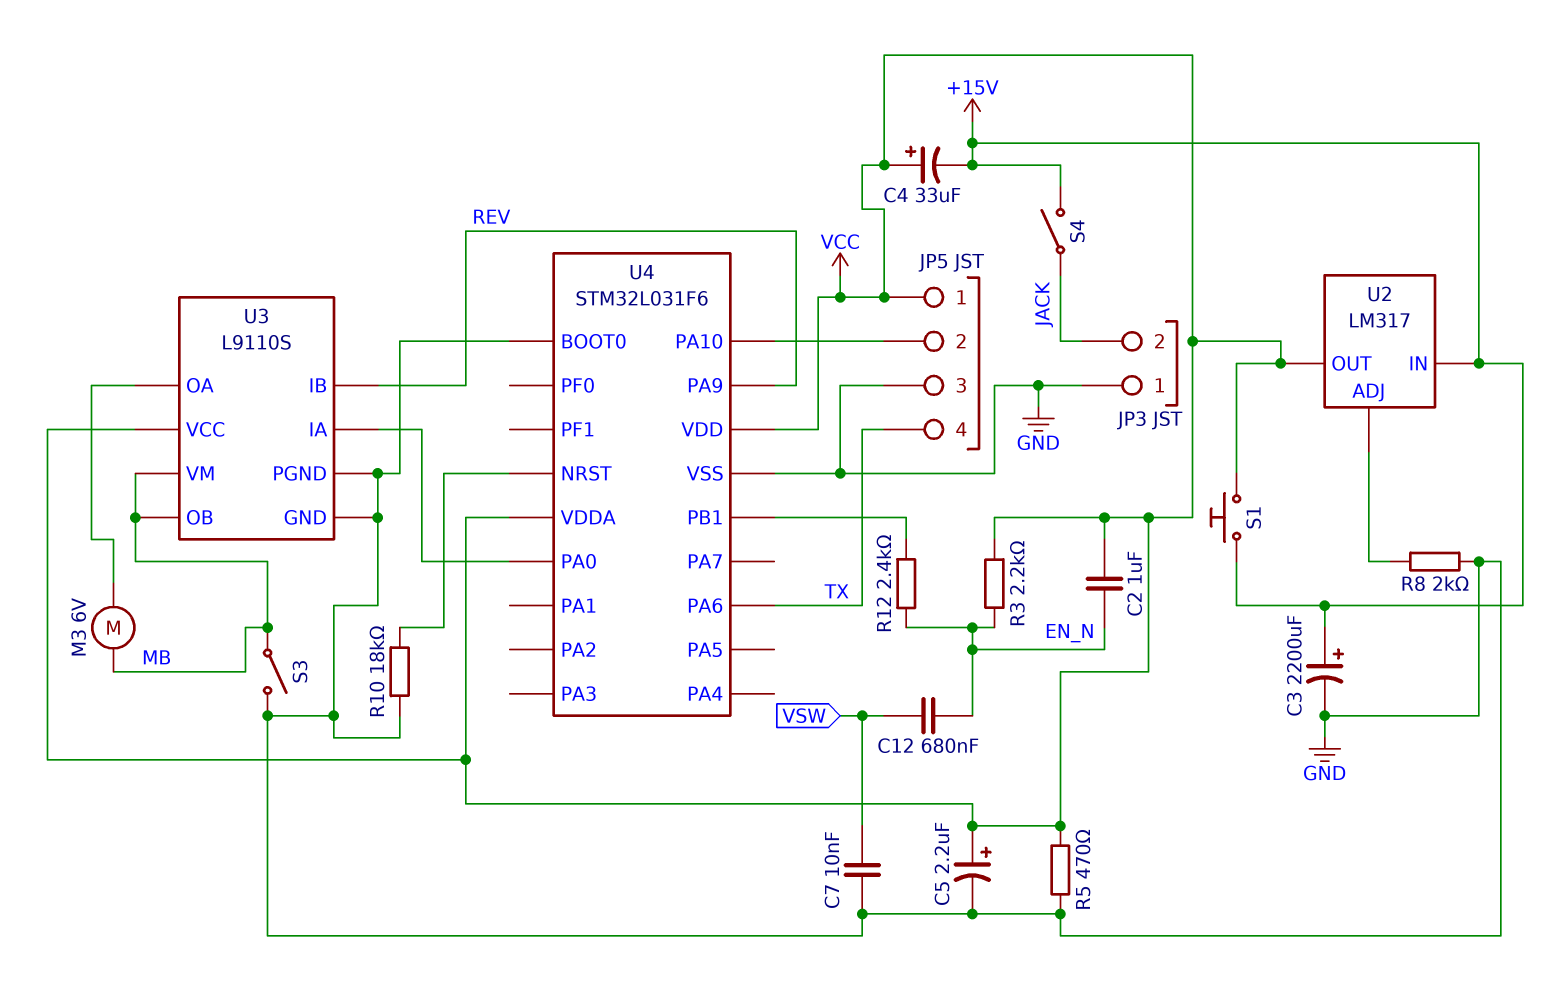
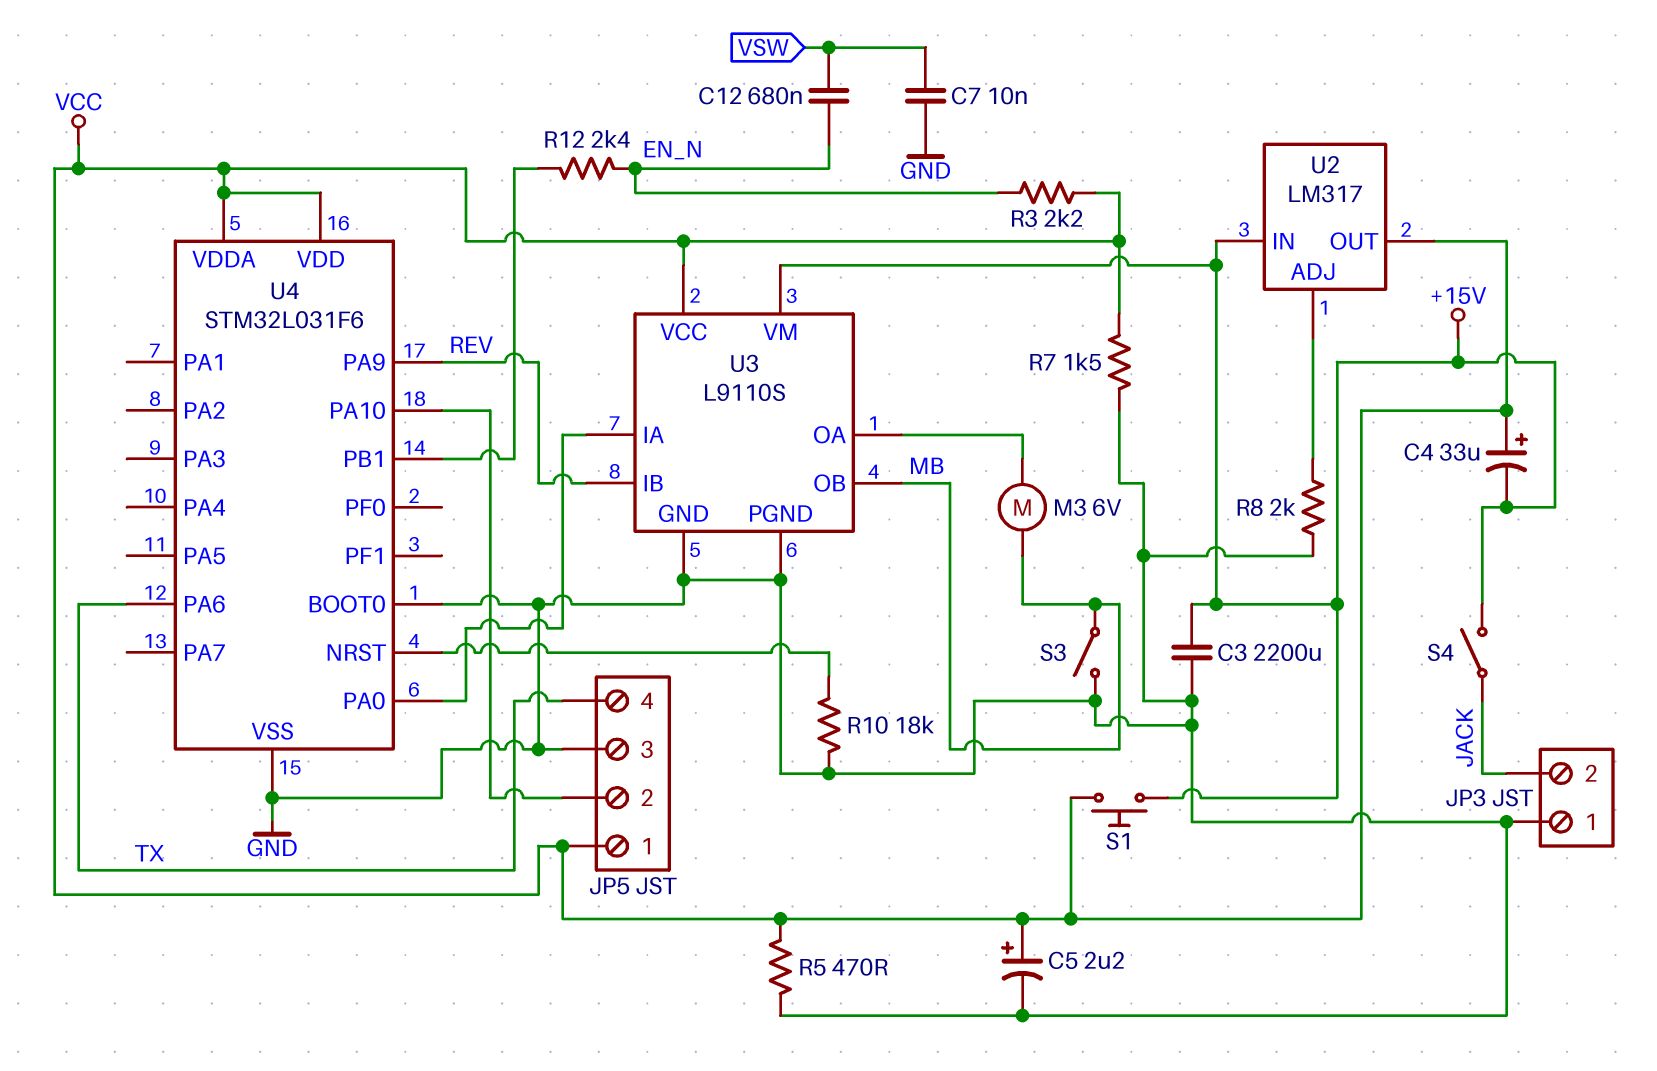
C2: 1uF (EN_N, VCC) -> none
C3: 2200uF (plus +15V, minus GND) -> 2200uF (+15V, GND)
R7: none -> 1.5k (GND, VCC)
U3 pin VM: MB -> +15V

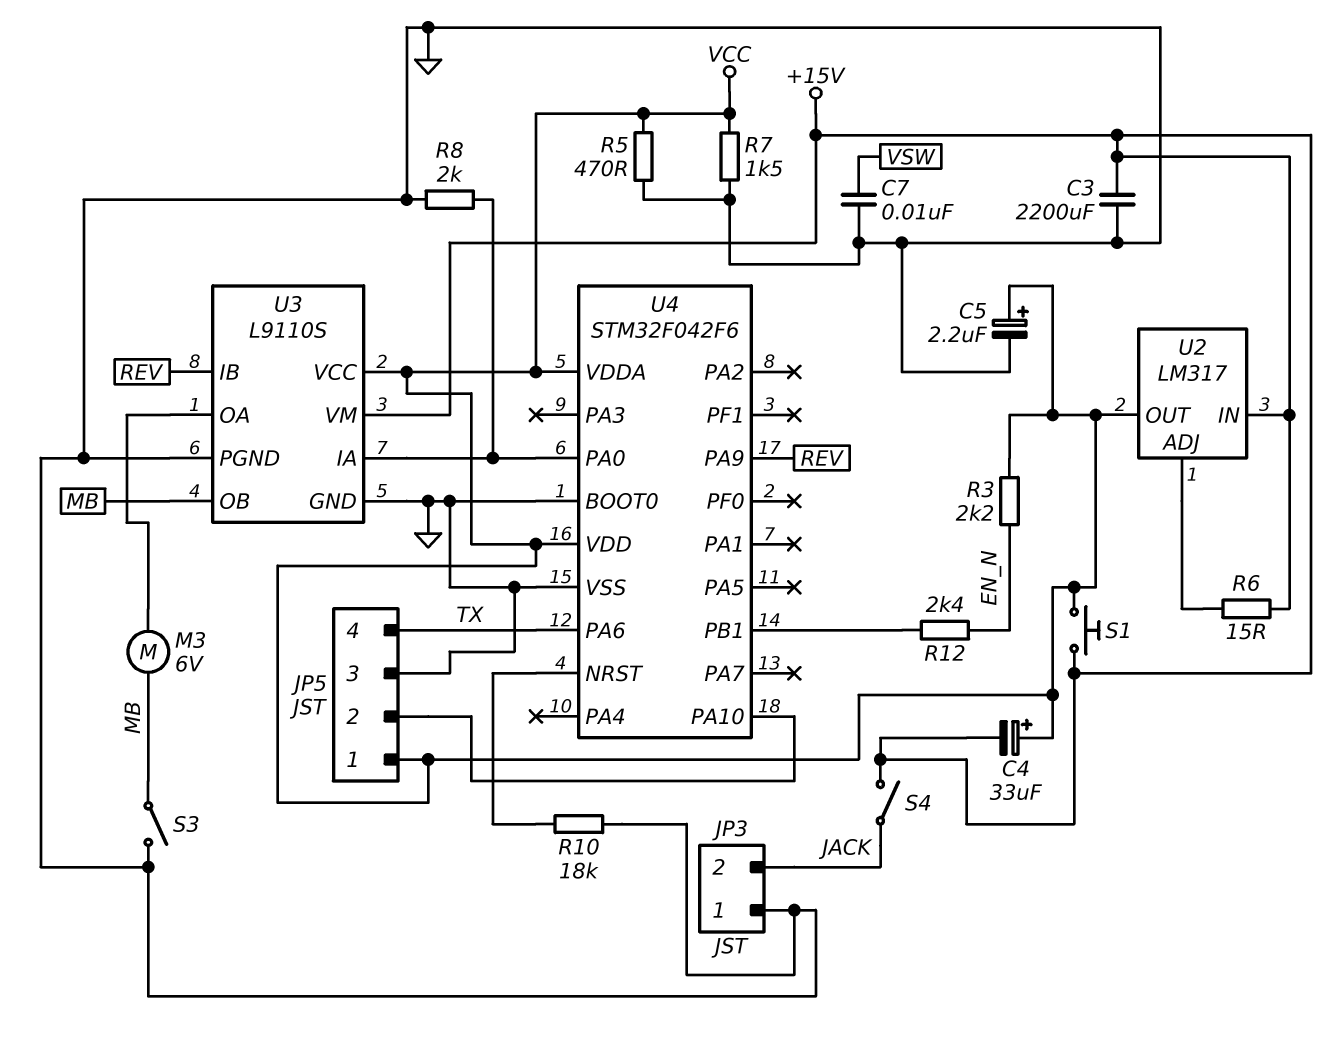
C12: 680nF (EN_N, VSW) -> none
R6: none -> 15 (+15V, U2/ADJ)
R8: 2k (GND, U2/ADJ) -> 2k (GND, U3/IA)
U4: STM32L031F6 -> STM32F042F6

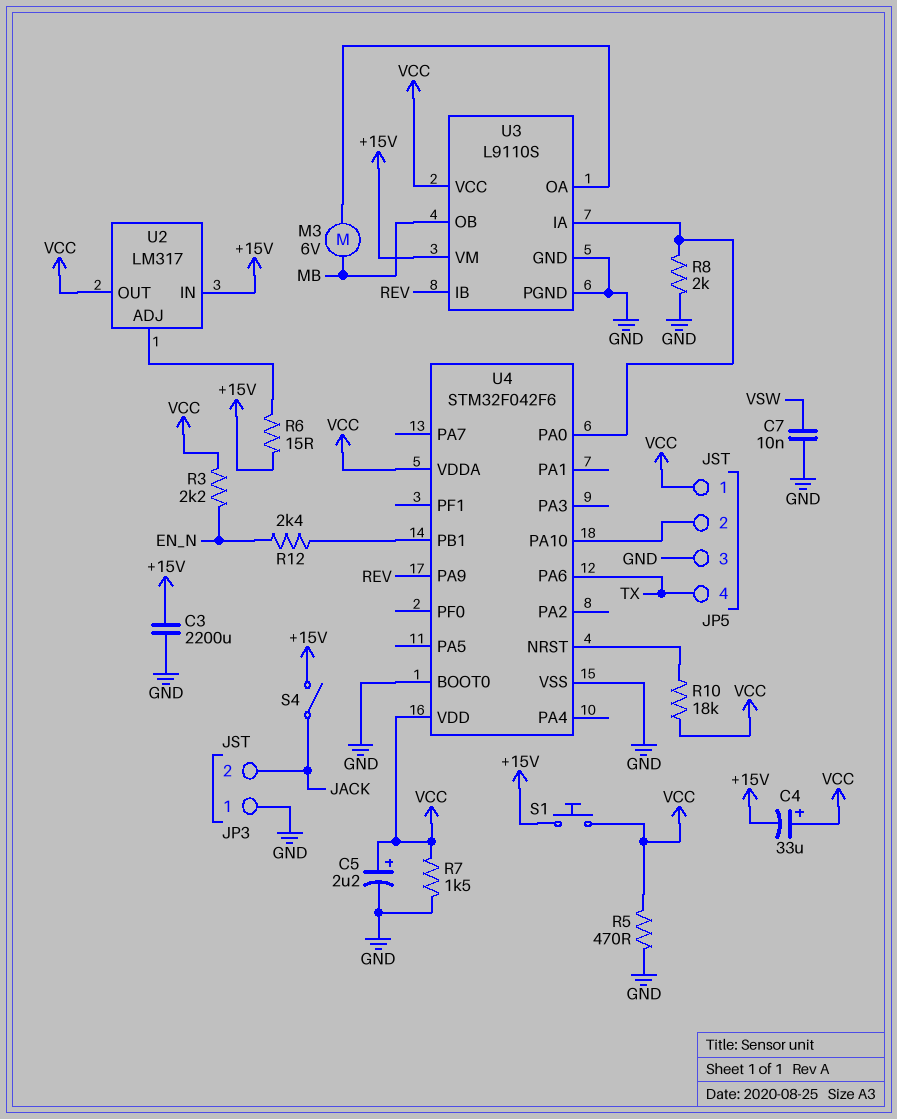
R10: 18k (GND, U4/NRST) -> 18k (U4/NRST, VCC)
S3: switch (GND, MB) -> none

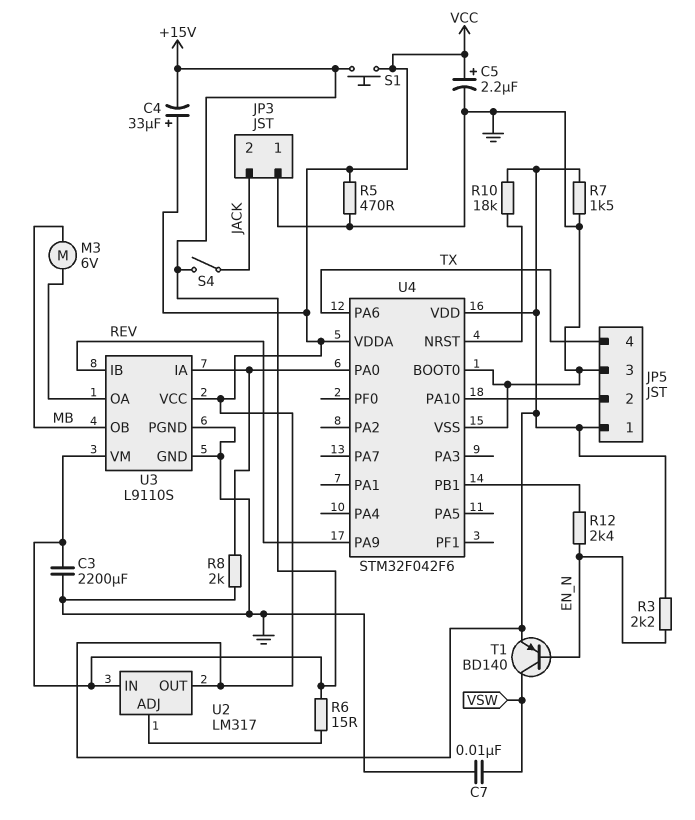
T1: none -> PNP BD140 (B EN_N, C VSW, E VCC)

